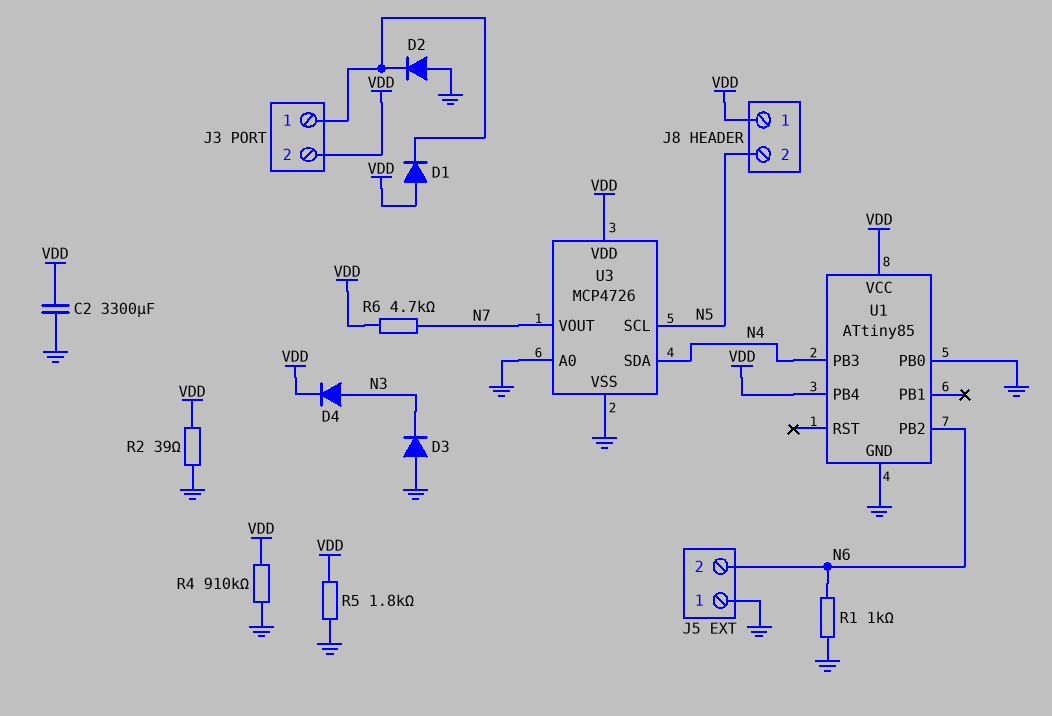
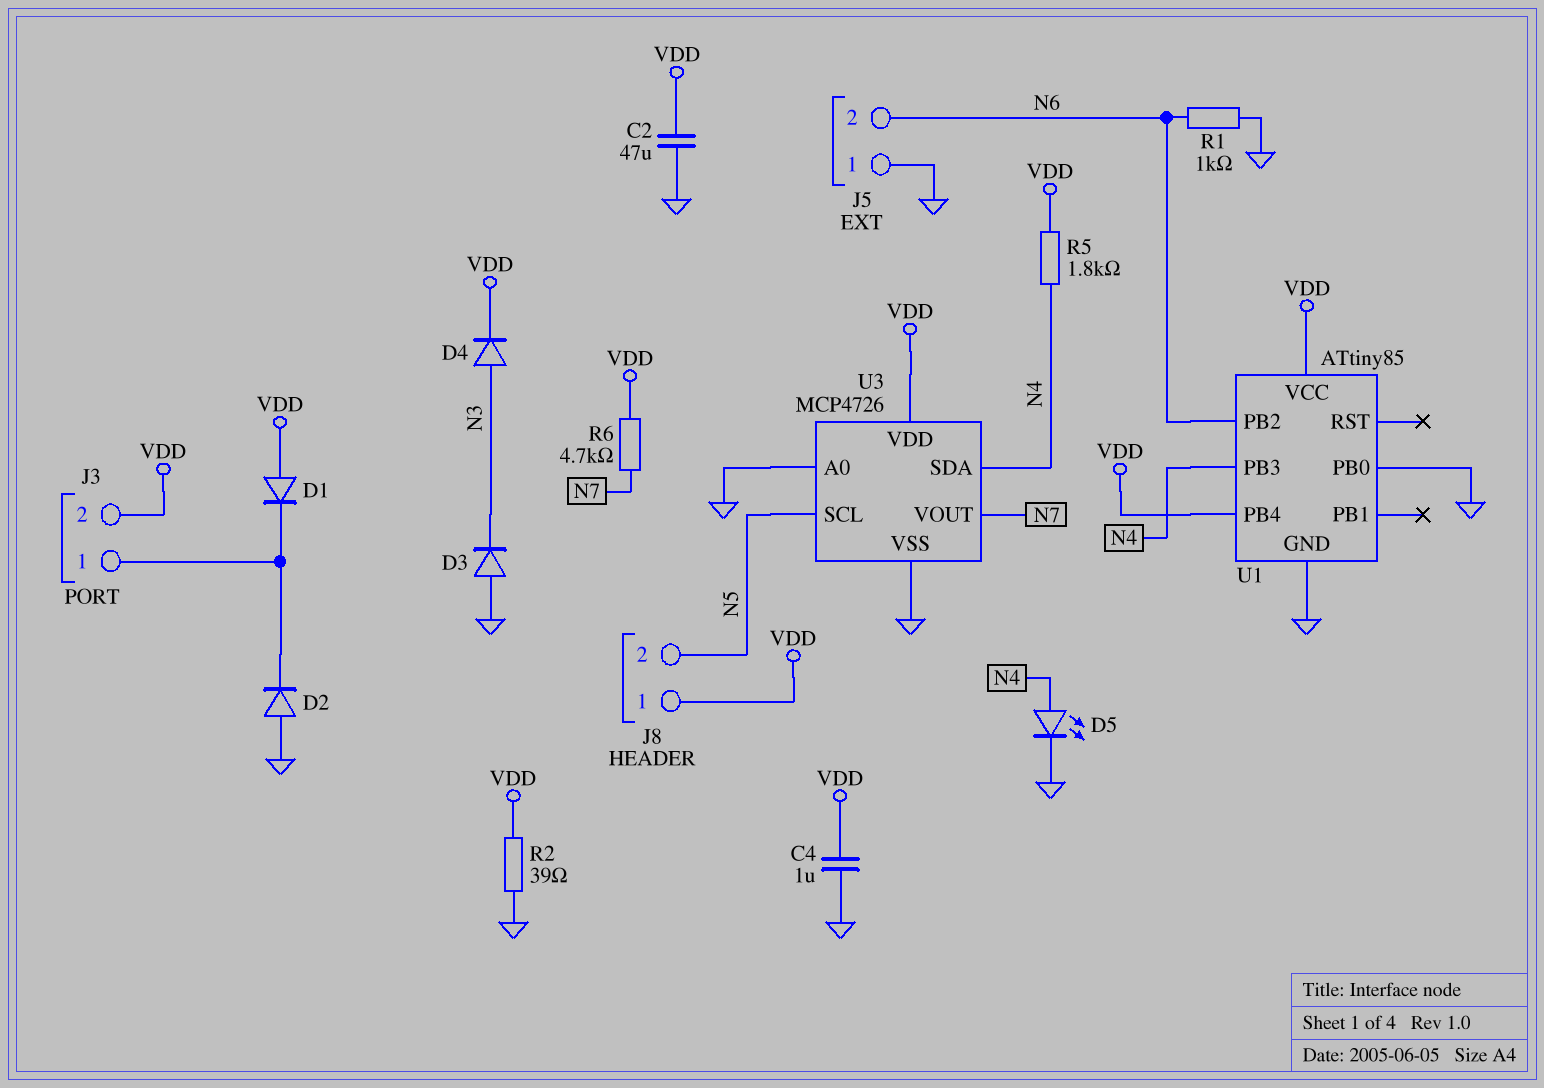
C2: 3300uF (GND, VDD) -> 47uF (GND, VDD)
C4: none -> 1uF (GND, VDD)
D5: none -> LED (A N4, K GND)
R4: 910k (GND, VDD) -> none
R5: 1.8k (GND, VDD) -> 1.8k (N4, VDD)

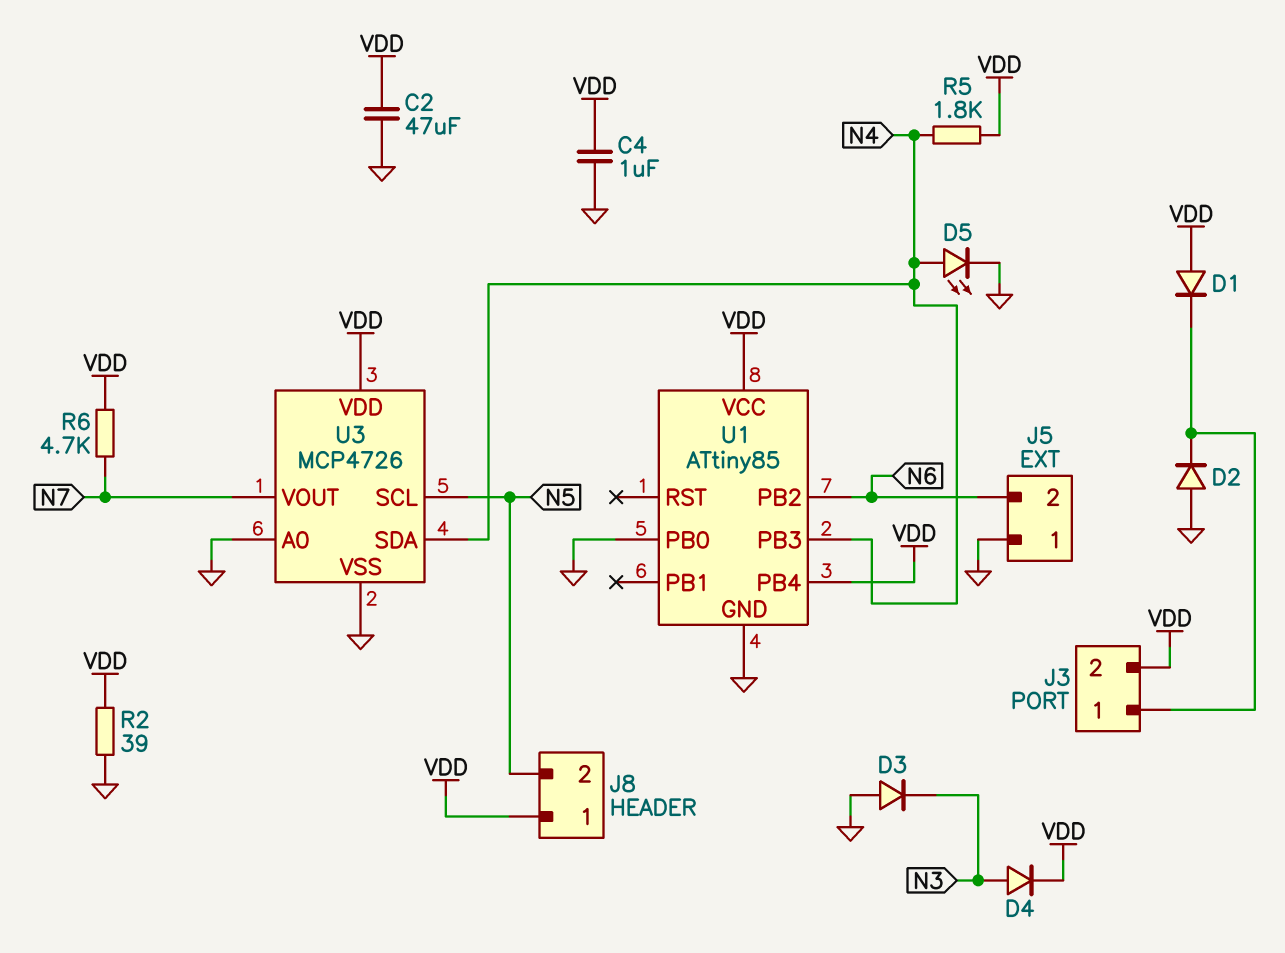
R1: 1k (GND, N6) -> none

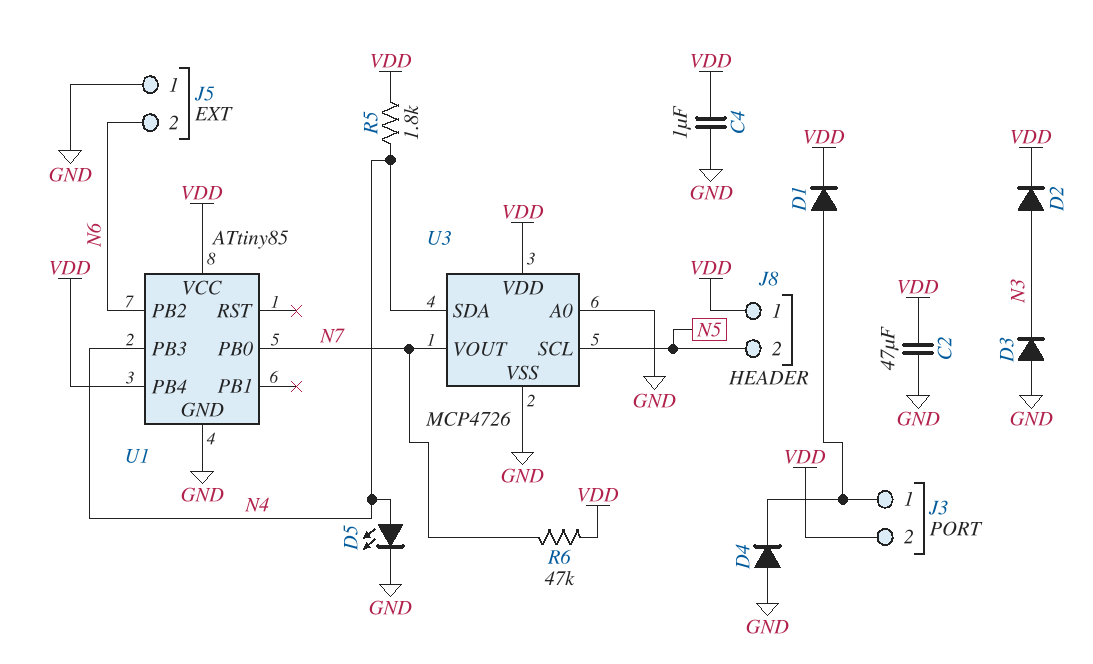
D1: diode (A VDD, K J3/1) -> diode (A J3/1, K VDD)
D2: diode (A GND, K J3/1) -> diode (A N3, K VDD)
D4: diode (A N3, K VDD) -> diode (A GND, K J3/1)
R2: 39 (GND, VDD) -> none
R6: 4.7k (N7, VDD) -> 47k (N7, VDD)
U1 pin PB0: GND -> N7

